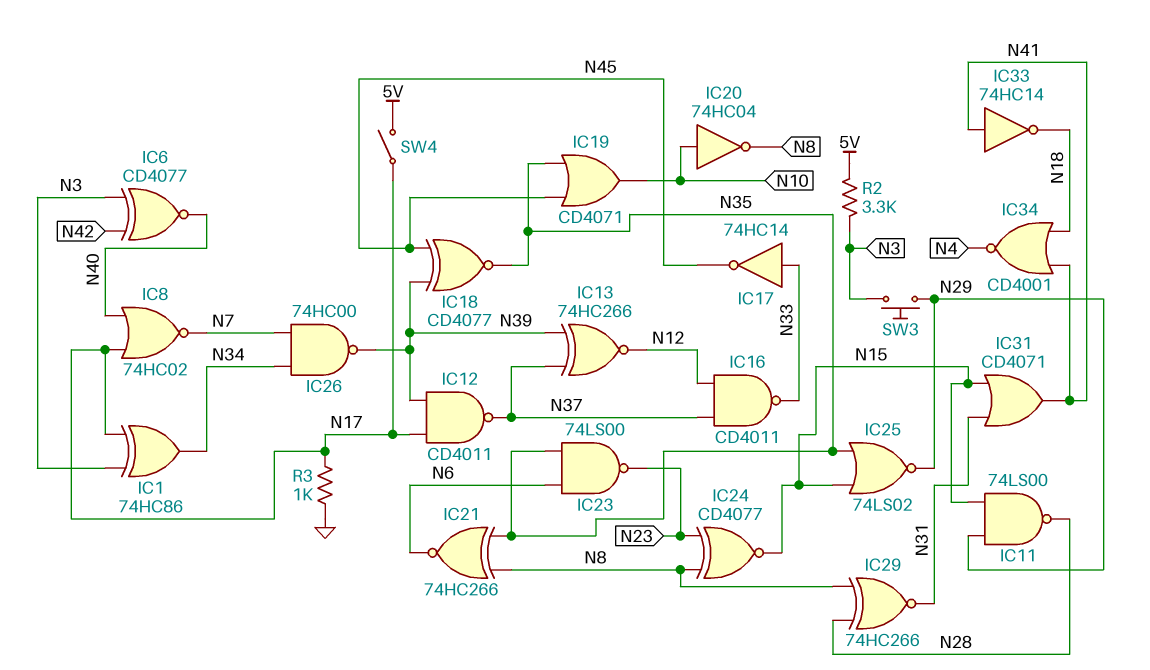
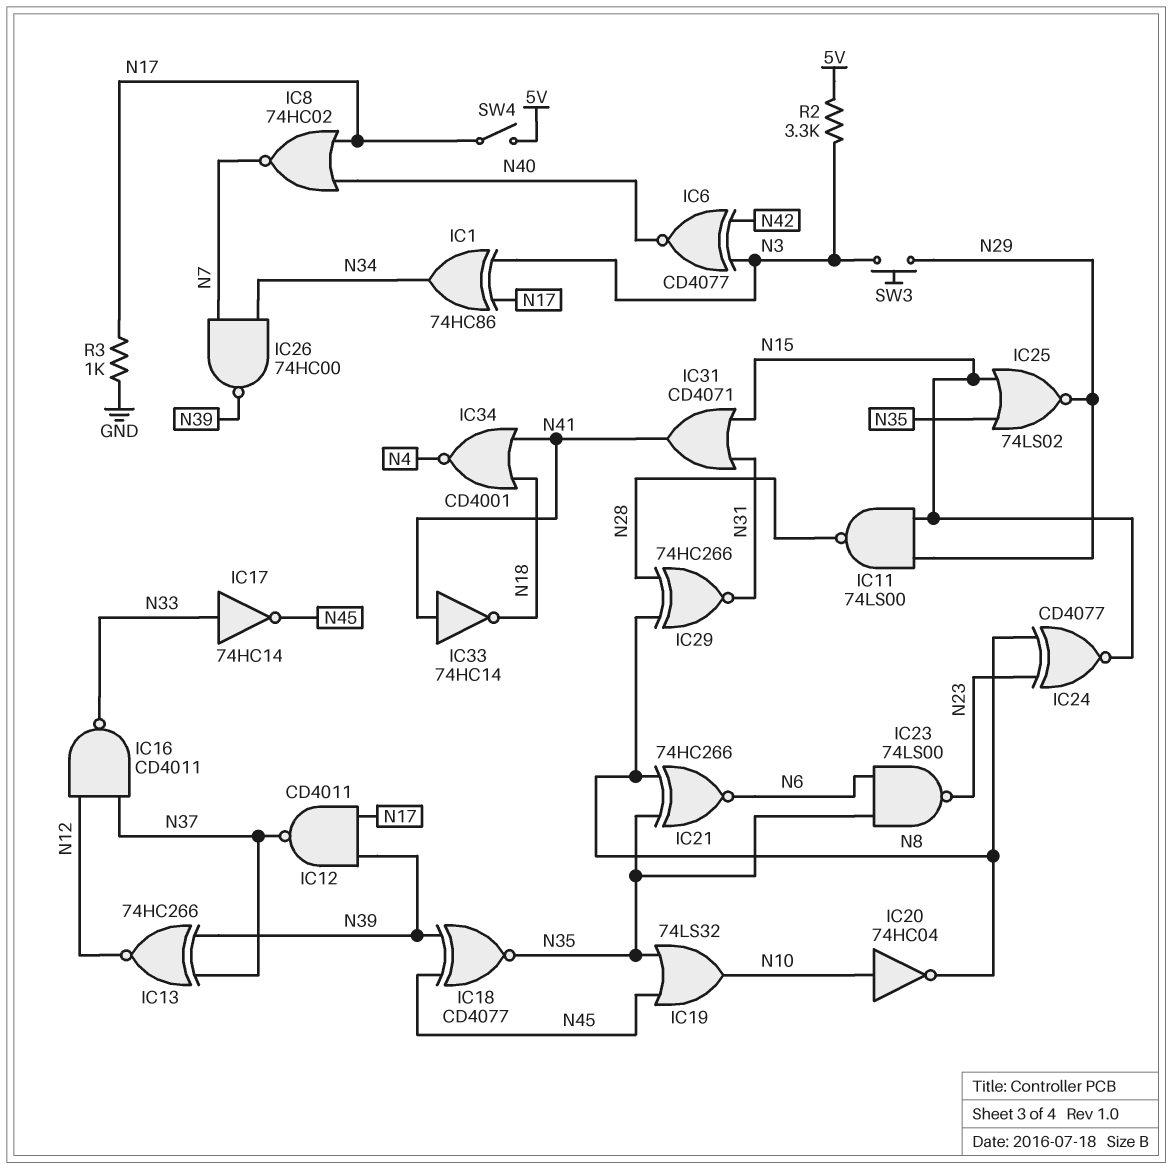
IC19: OR CD4071 (in N35, in N45, out N10) -> OR 74LS32 (in N35, in N45, out N10)

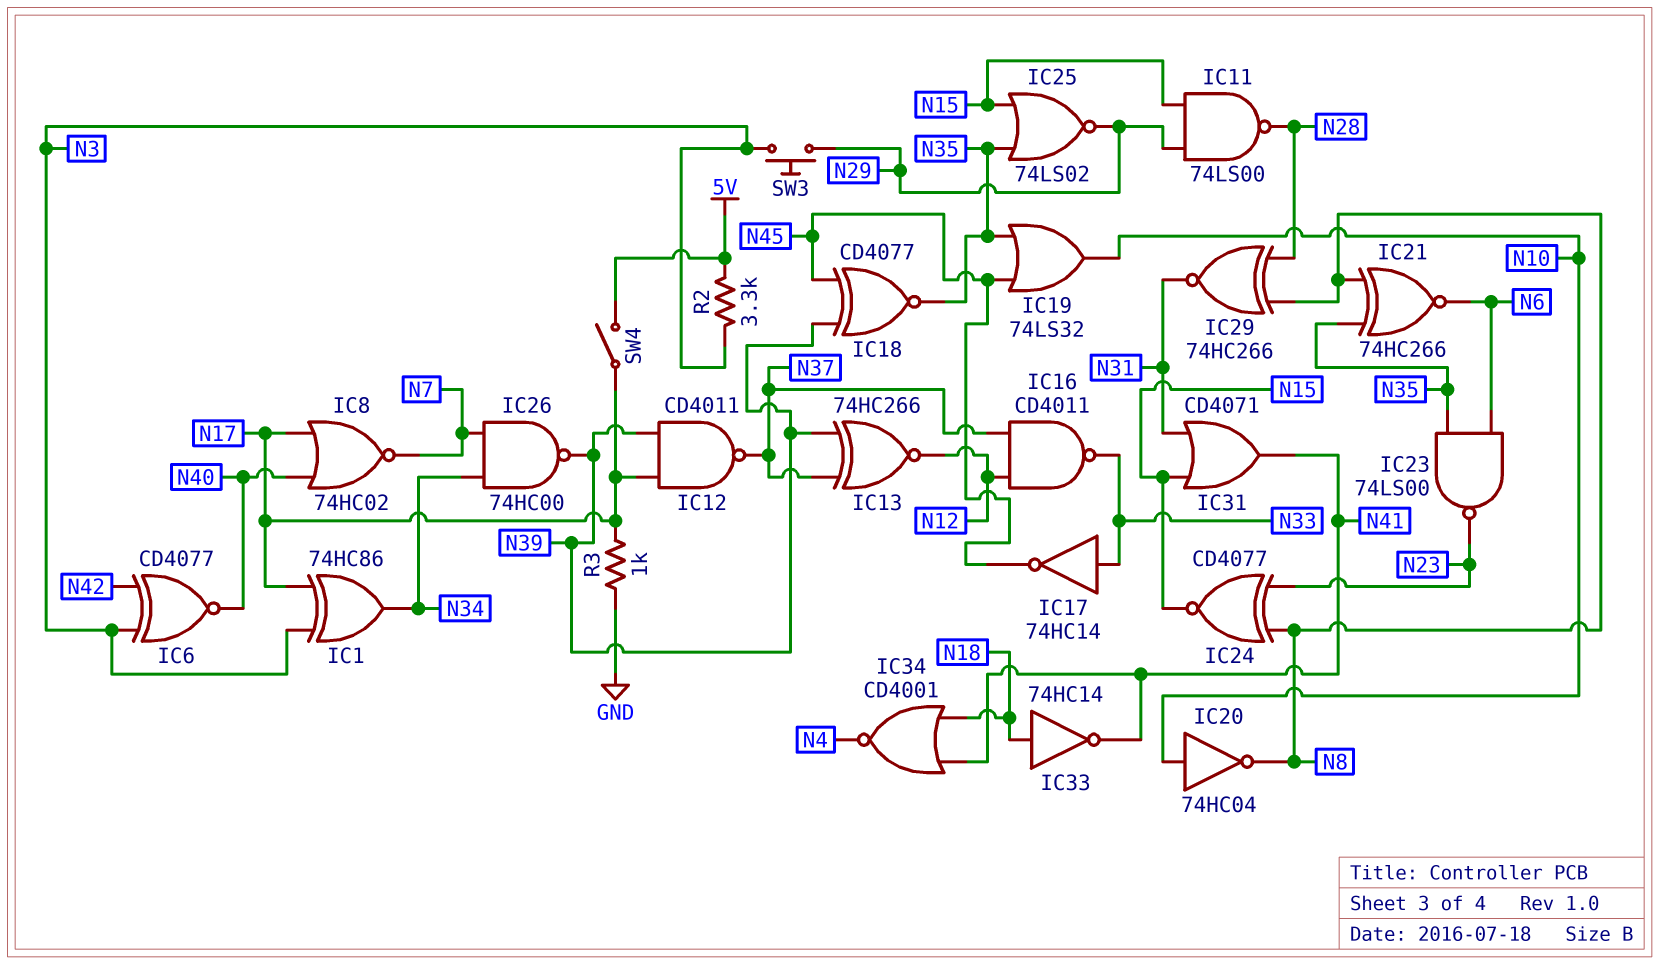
IC33: NOT 74HC14 (in N41, out N18) -> NOT 74HC14 (in N18, out N41)

